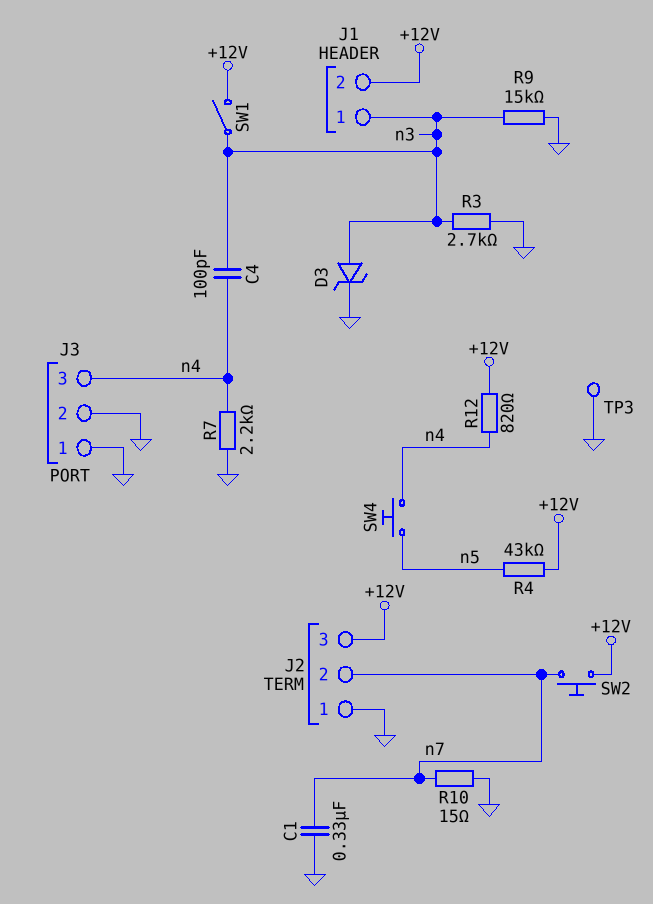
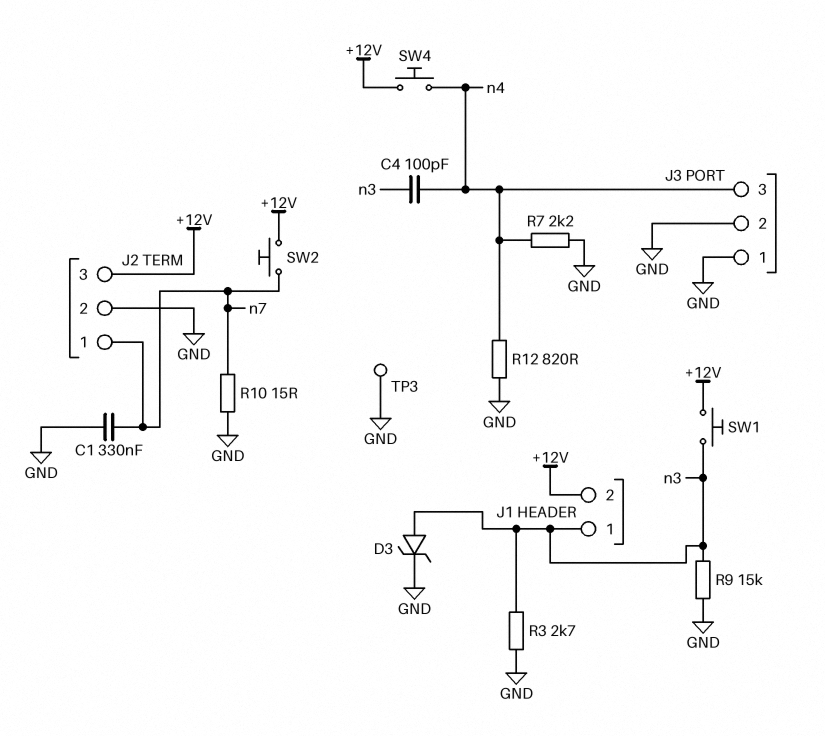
J2 pin 1: GND -> n7
J2 pin 2: n7 -> GND
R4: 43k (+12V, n5) -> none
R12: 820 (+12V, n4) -> 820 (GND, n4)
SW1: switch (+12V, n3) -> button (+12V, n3)
SW4: button (n4, n5) -> button (+12V, n4)

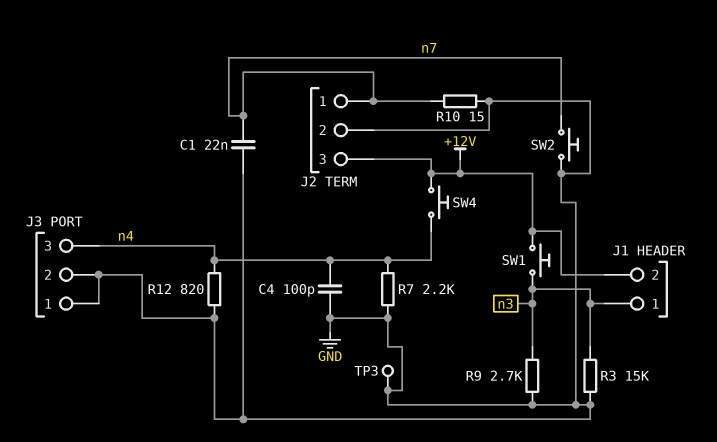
C1: 330nF (GND, n7) -> 22nF (GND, n7)
C4: 100pF (n3, n4) -> 100pF (GND, n4)
D3: zener (A n3, K GND) -> none
R3: 2.7k (GND, n3) -> 15k (GND, n3)
R9: 15k (GND, n3) -> 2.7k (GND, n3)
SW2: button (+12V, n7) -> button (GND, n7)

